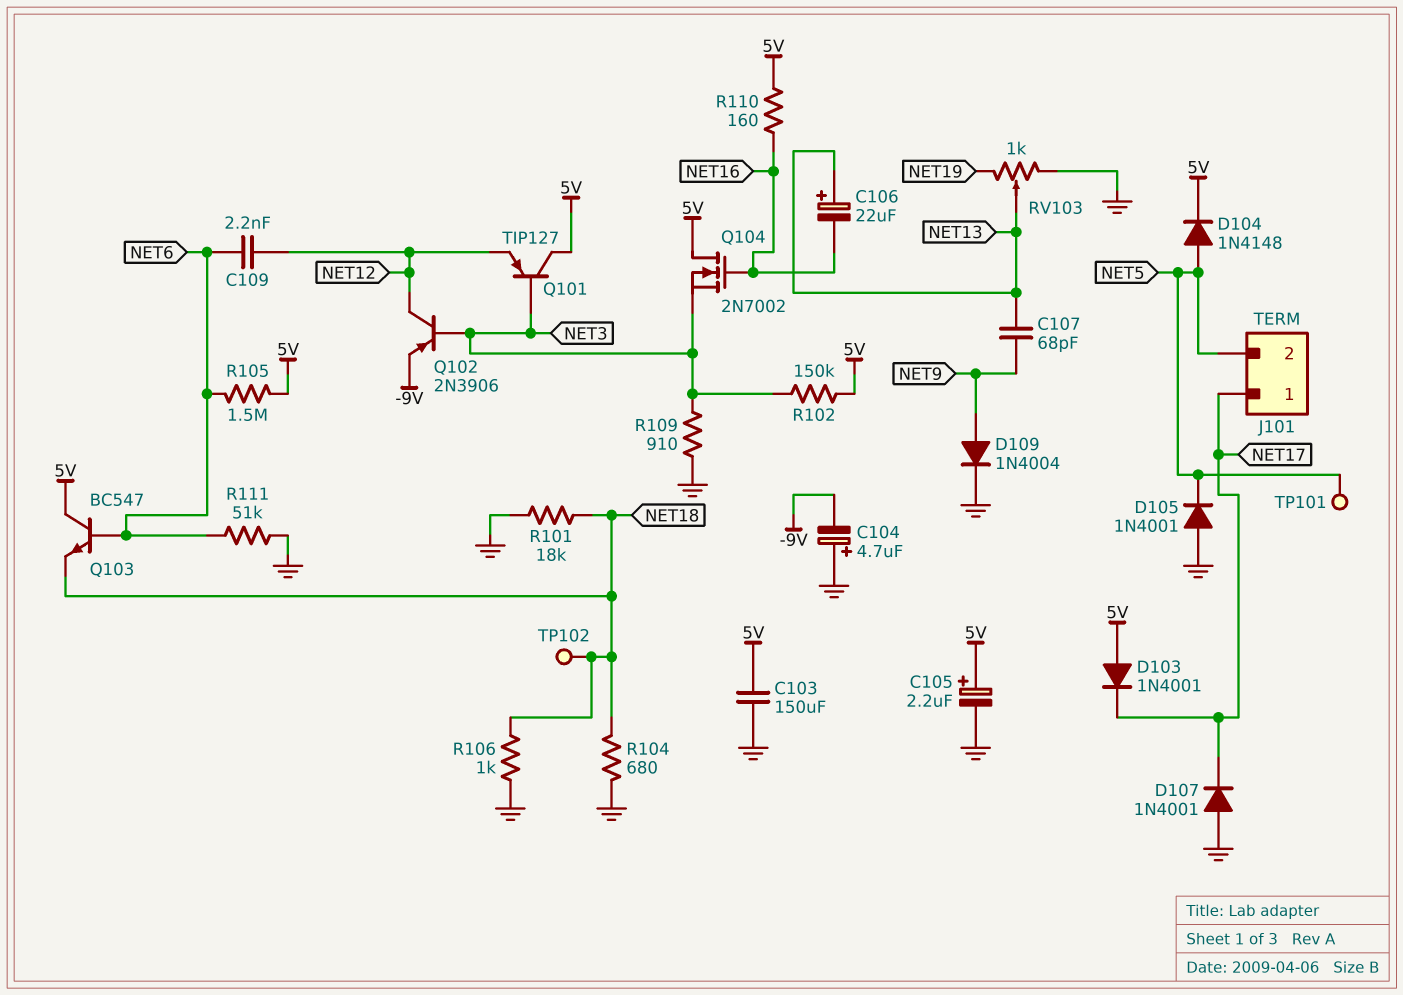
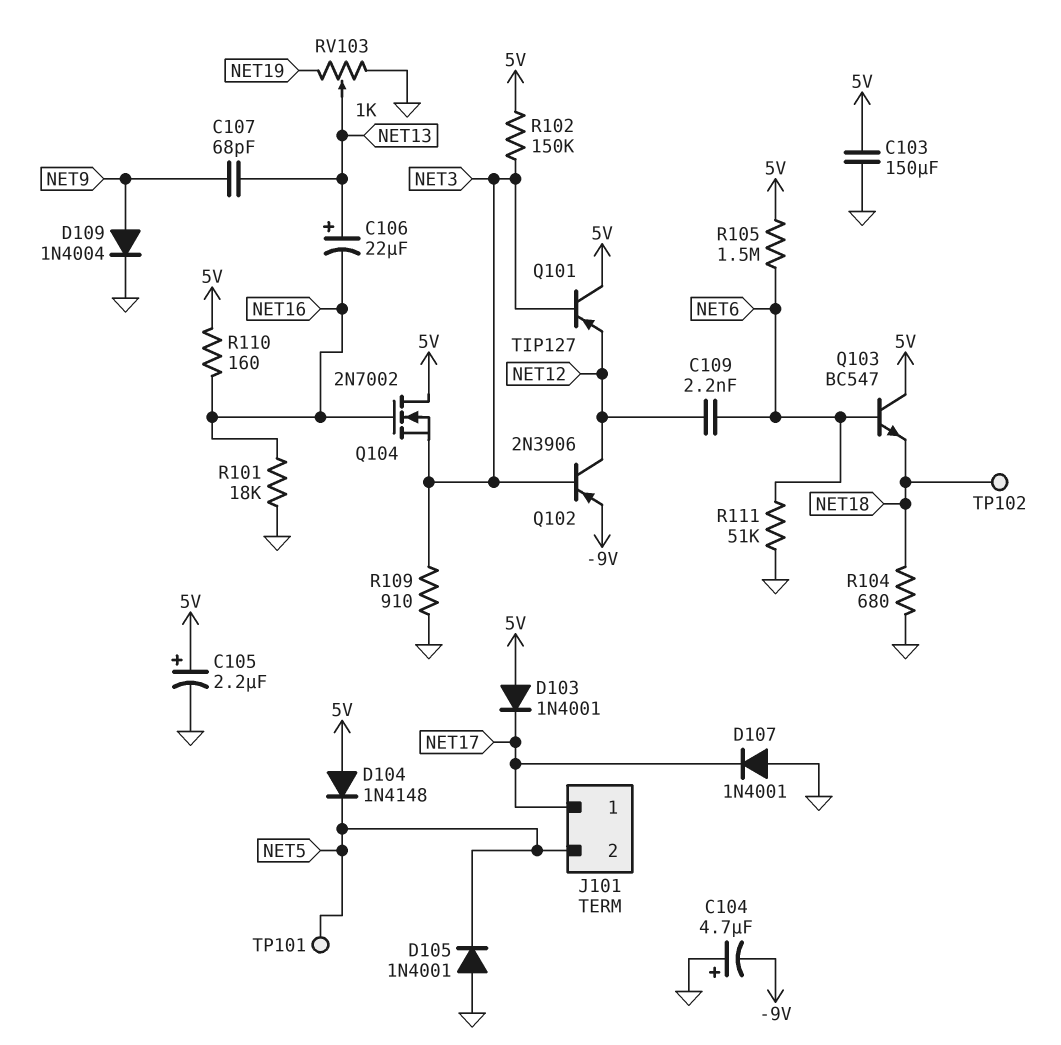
D104: diode 1N4148 (A NET5, K 5V) -> diode 1N4148 (A 5V, K NET5)
R101: 18k (GND, NET18) -> 18k (GND, NET16)
R106: 1k (GND, NET18) -> none

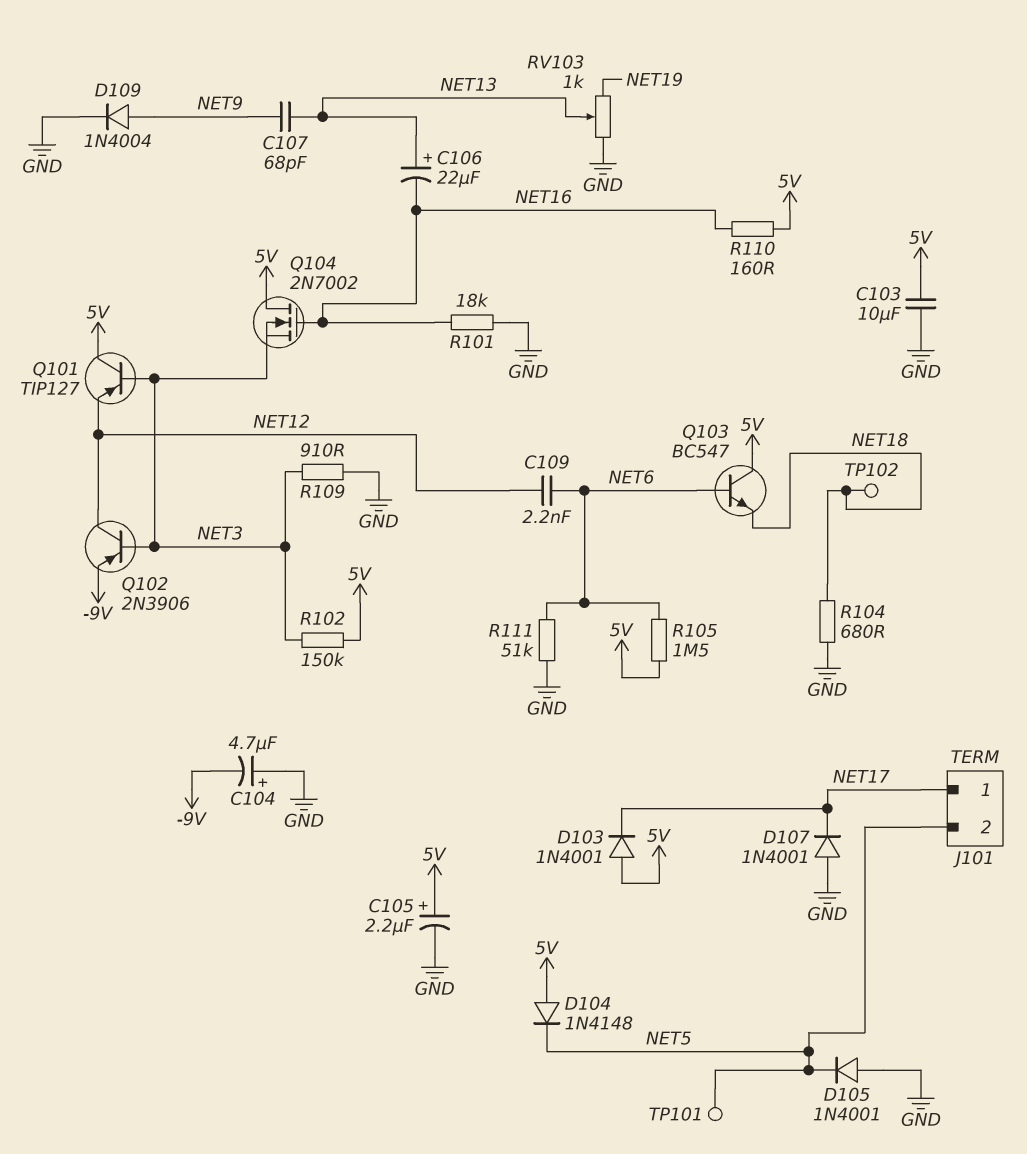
C103: 150uF (5V, GND) -> 10uF (5V, GND)

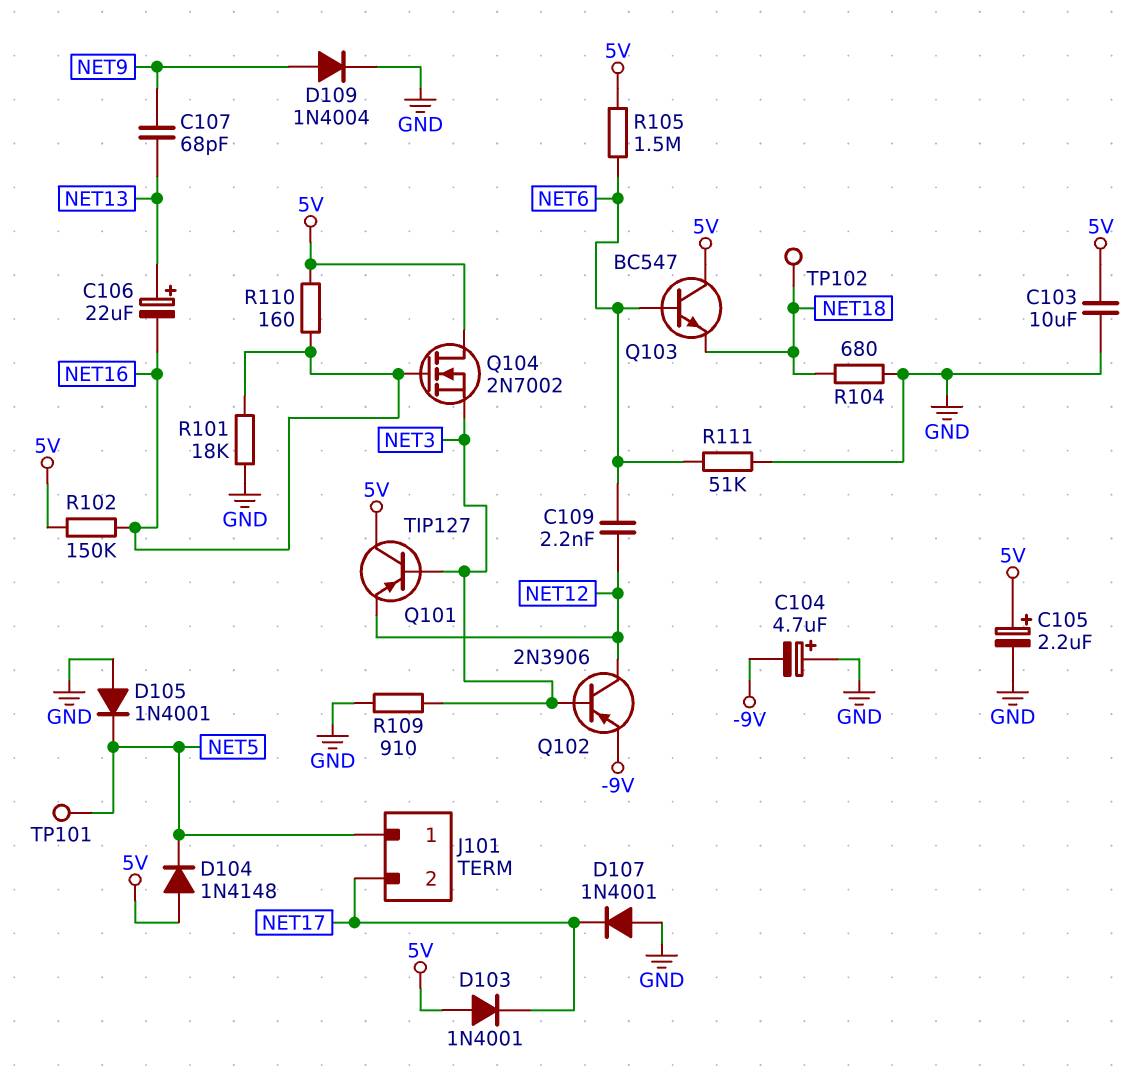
J101 pin 1: NET17 -> NET5
J101 pin 2: NET5 -> NET17
R102: 150k (5V, NET3) -> 150k (5V, NET16)
RV103: 1k (GND, NET19, wiper NET13) -> none

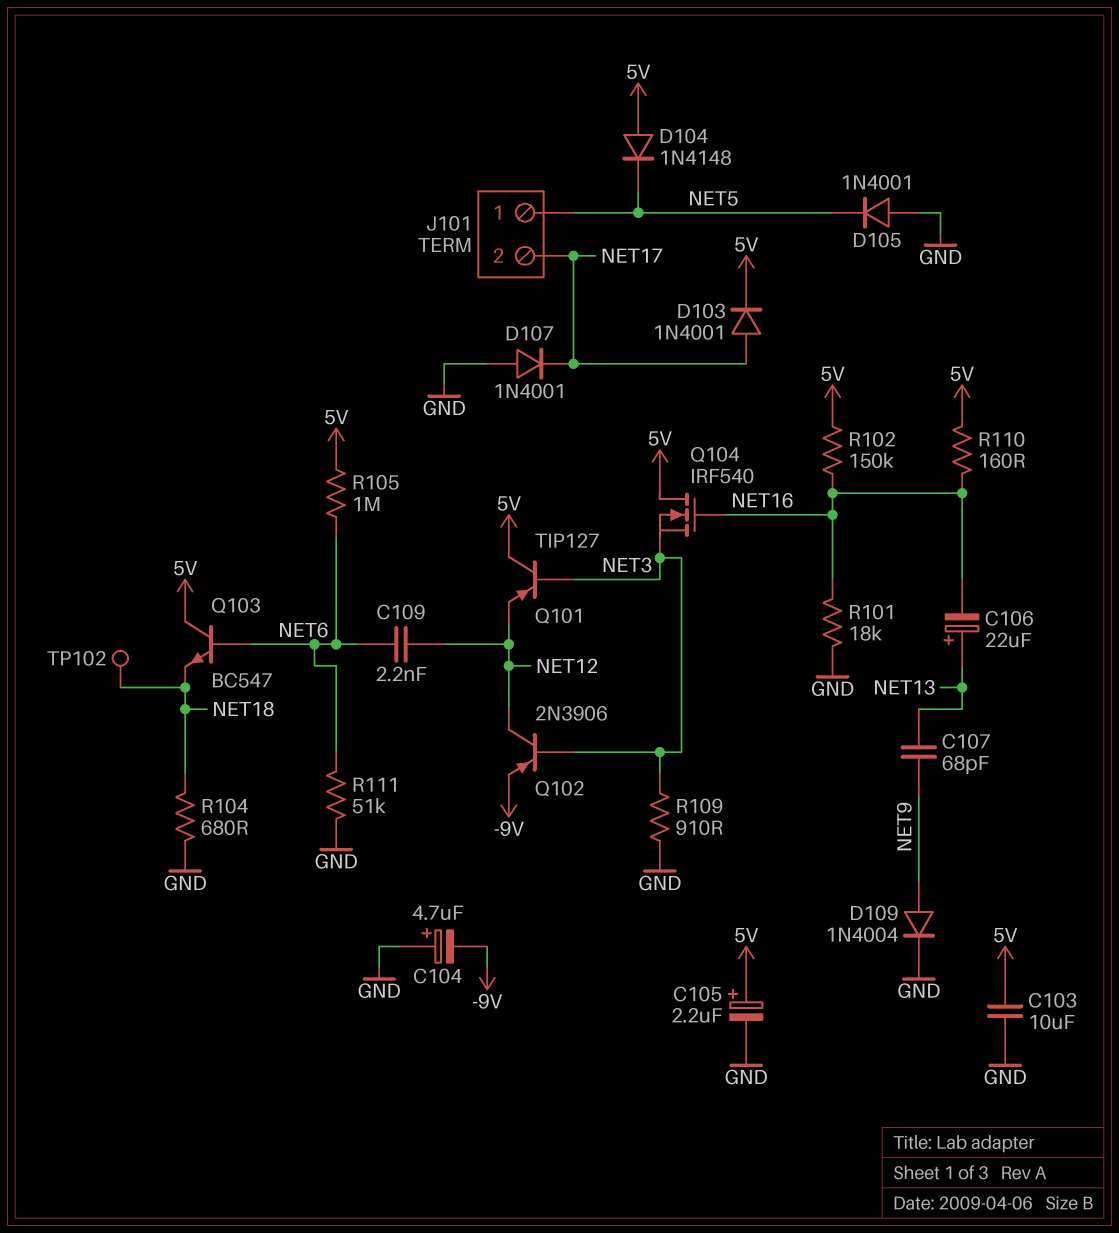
D103: diode 1N4001 (A 5V, K NET17) -> diode 1N4001 (A NET17, K 5V)
Q104: NMOS 2N7002 (G NET16, D 5V, S NET3) -> NMOS IRF540 (G NET16, D 5V, S NET3)
R105: 1.5M (5V, NET6) -> 1M (5V, NET6)
TP101: test point (NET5) -> none

